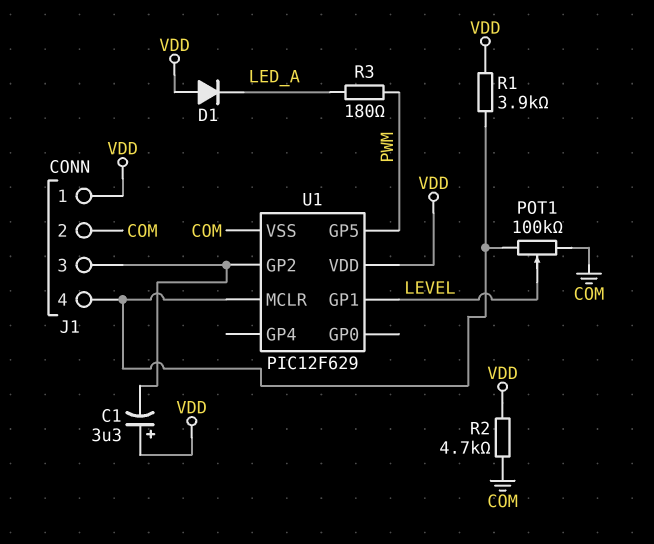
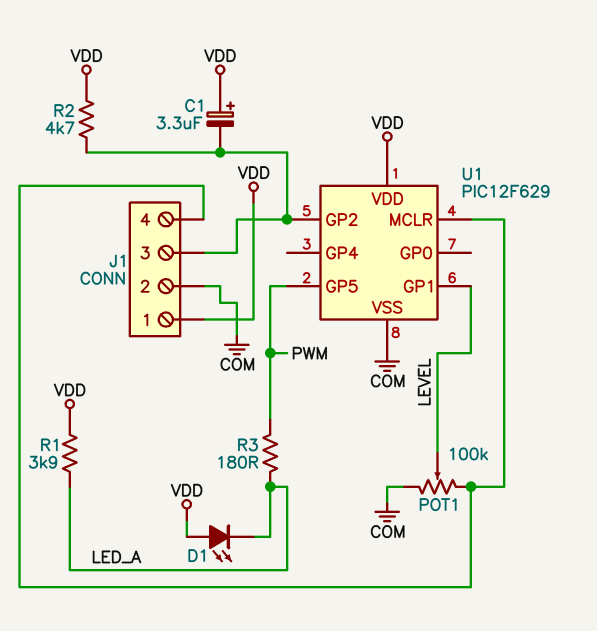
D1: diode (A VDD, K LED_A) -> LED (A VDD, K LED_A)
R1: 3.9k (J1/4, VDD) -> 3.9k (LED_A, VDD)
R2: 4.7k (COM, VDD) -> 4.7k (J1/3, VDD)

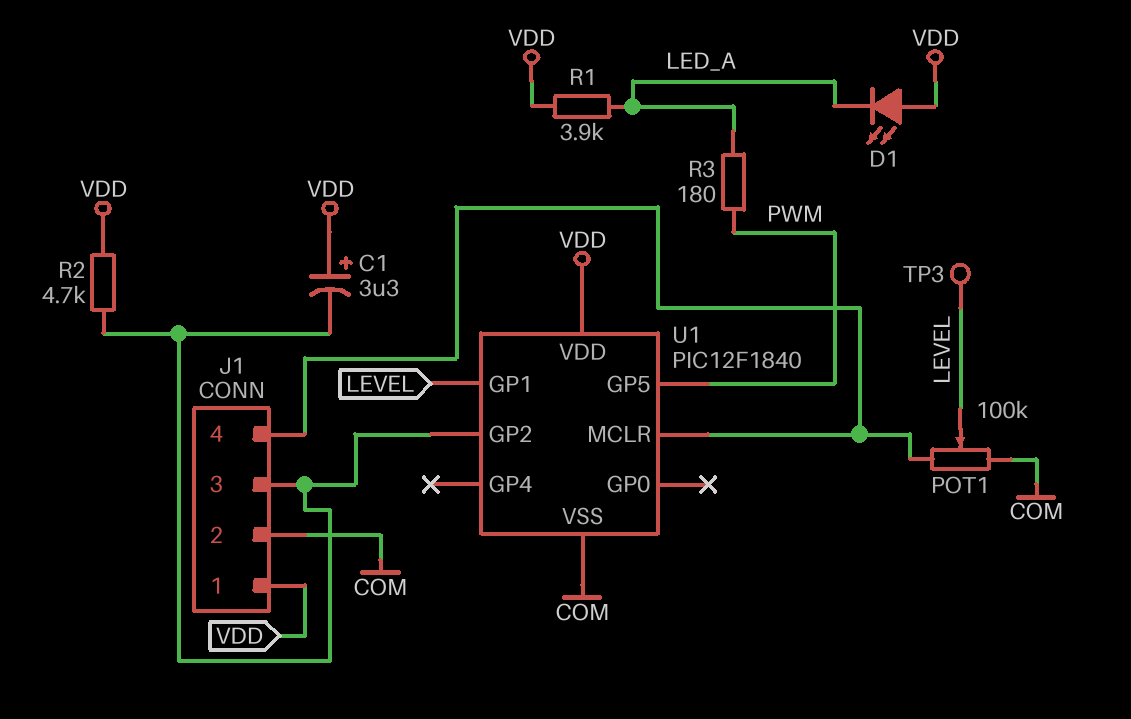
TP3: none -> test point (LEVEL)
U1: PIC12F629 -> PIC12F1840

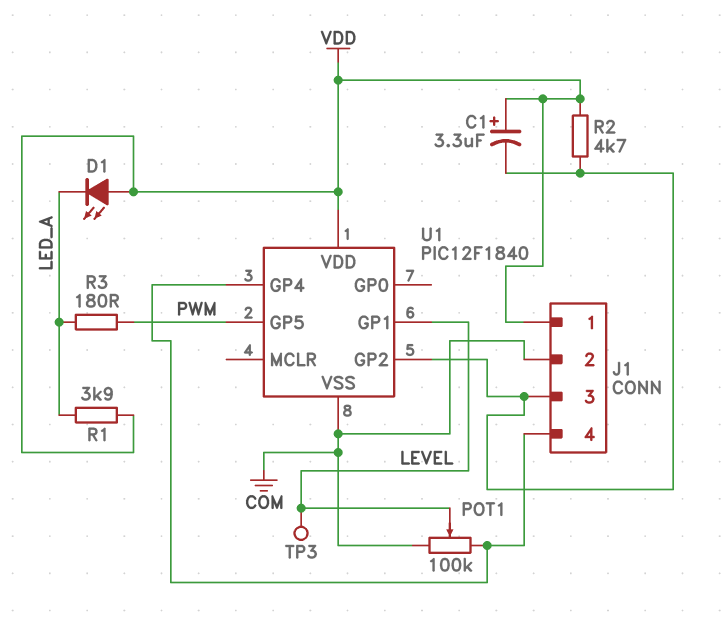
U1 pin GP4: none -> J1/4
U1 pin MCLR: J1/4 -> none

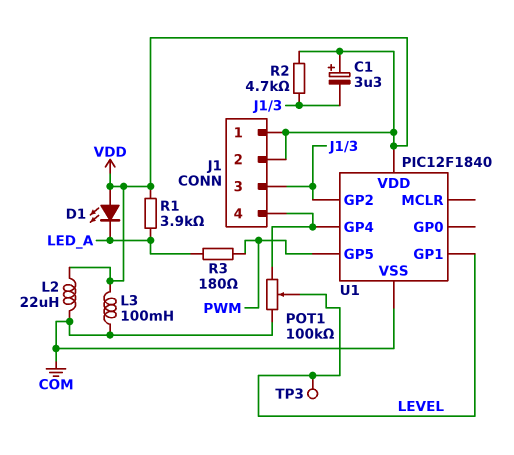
J1 pin 2: COM -> VDD
L2: none -> 22uH (COM, VDD)
L3: none -> 100mH (COM, VDD)

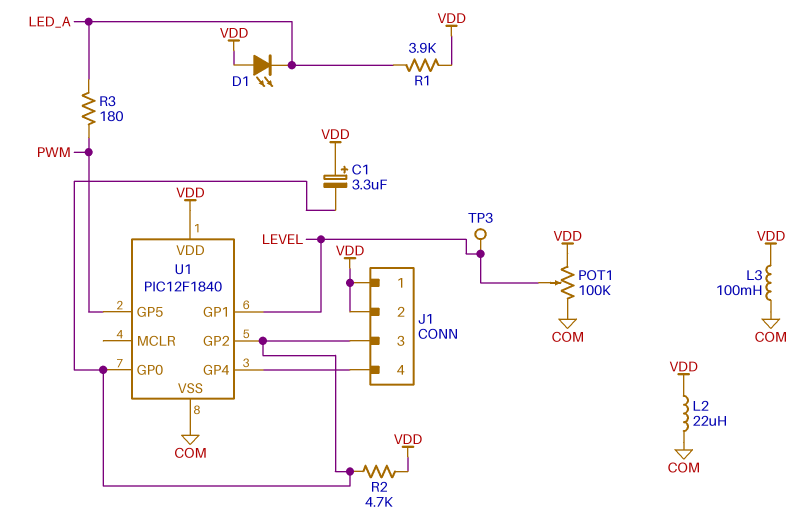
POT1: 100k (COM, J1/4, wiper LEVEL) -> 100k (COM, VDD, wiper LEVEL)
U1 pin GP0: none -> J1/3

